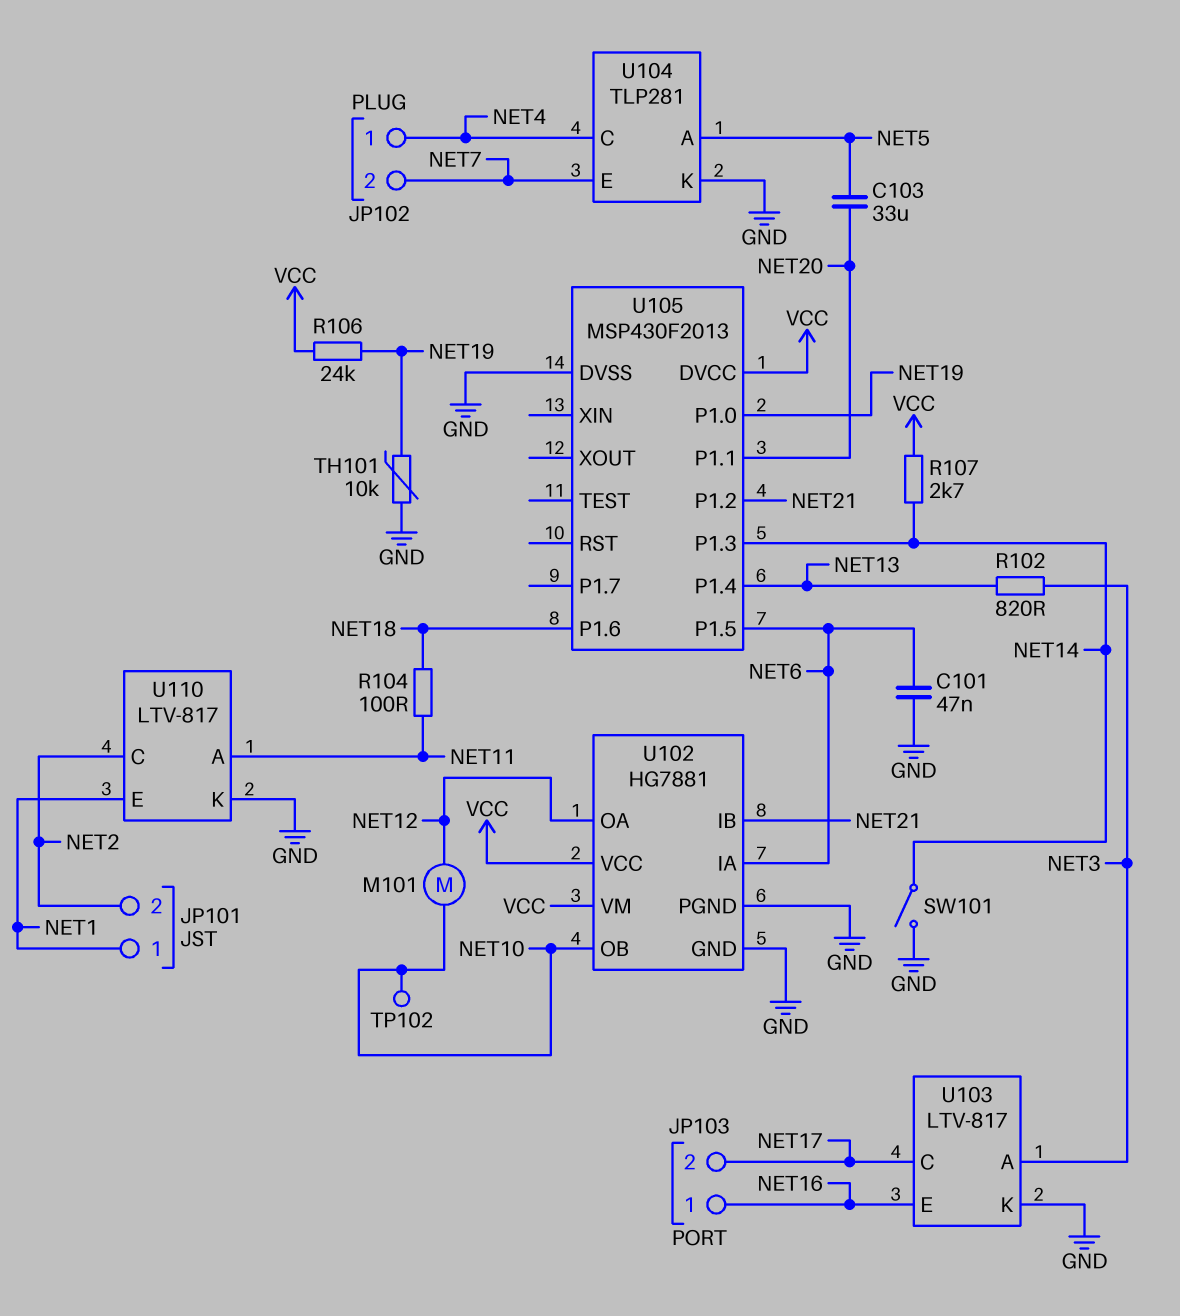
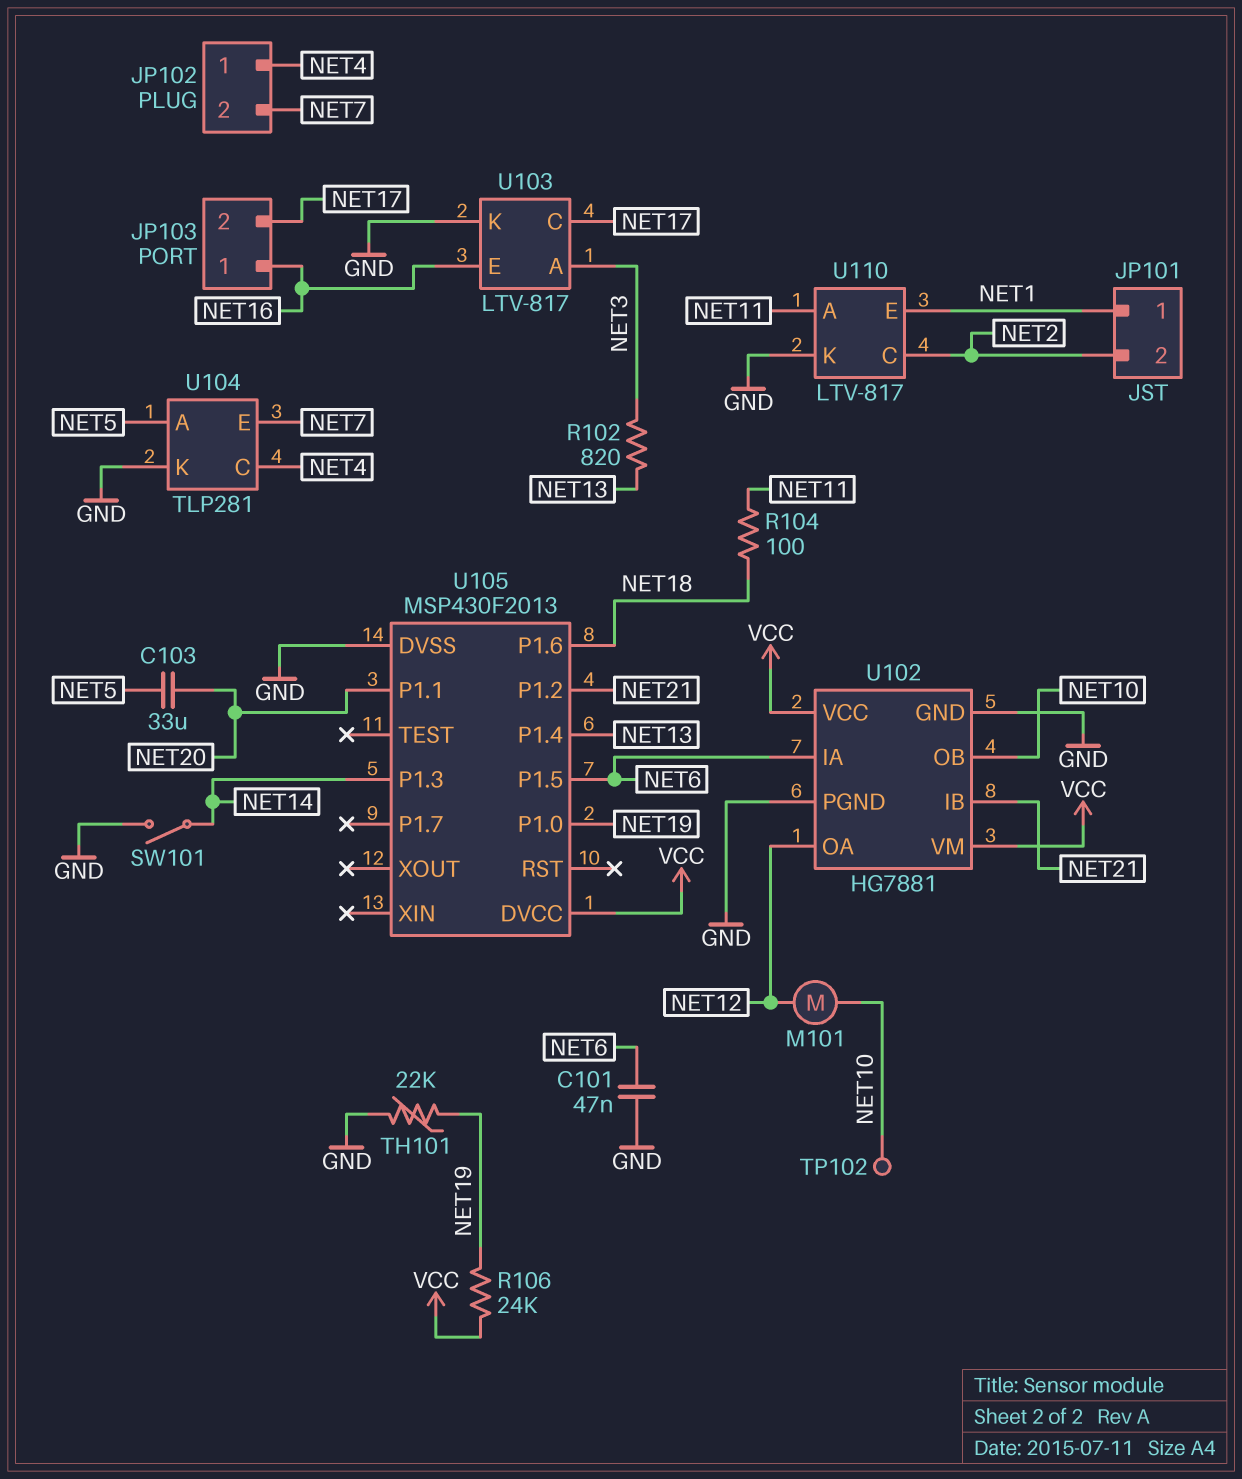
R107: 2.7k (NET14, VCC) -> none
TH101: 10k (GND, NET19) -> 22k (GND, NET19)

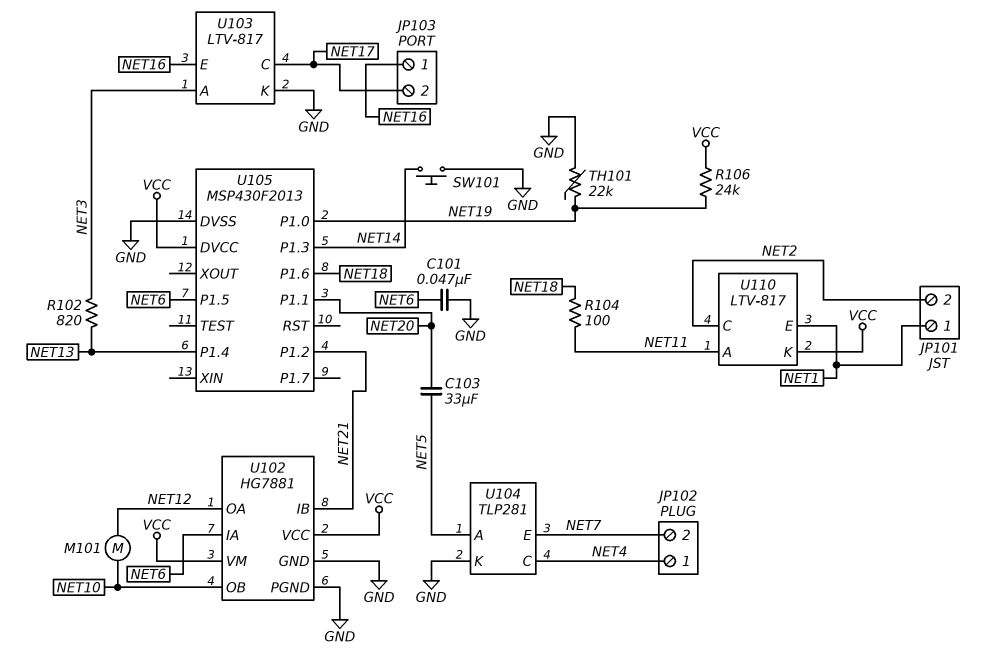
SW101: switch (GND, NET14) -> button (GND, NET14)
TP102: test point (NET10) -> none
U110 pin K: GND -> VCC

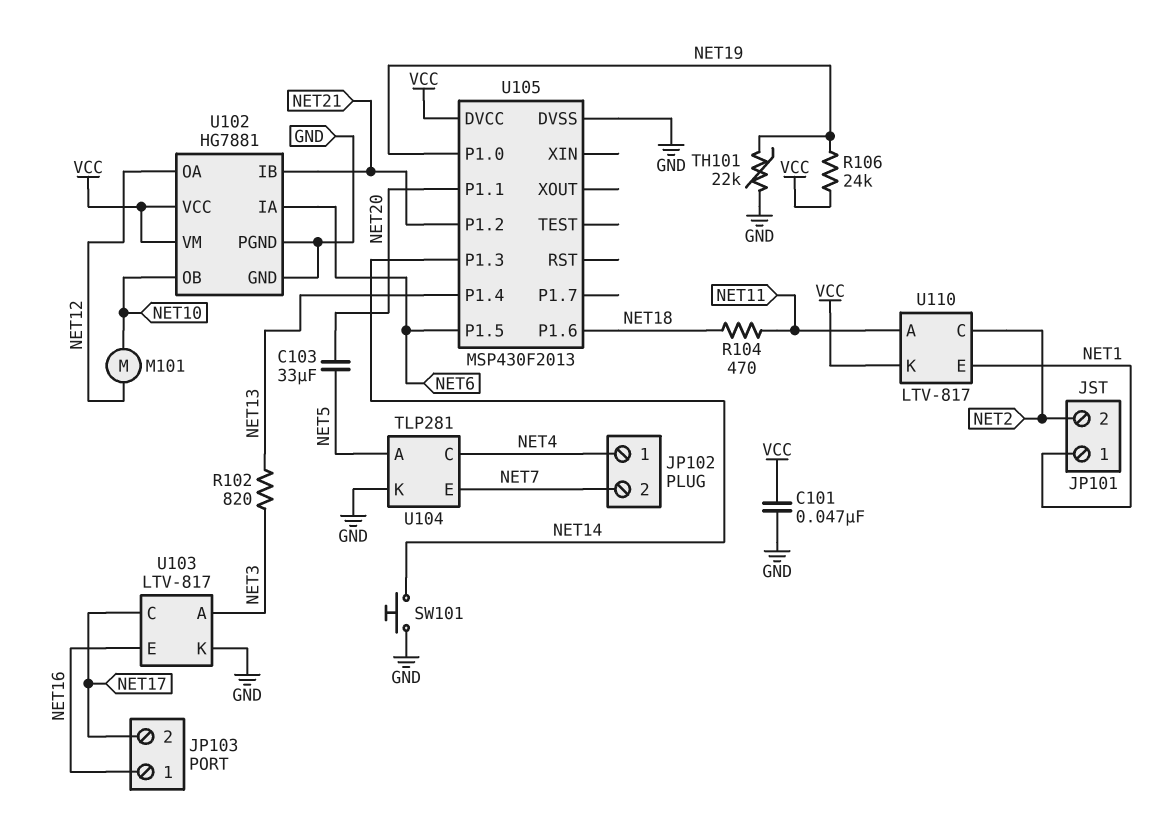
C101: 47nF (GND, NET6) -> 47nF (GND, VCC)
R104: 100 (NET11, NET18) -> 470 (NET11, NET18)

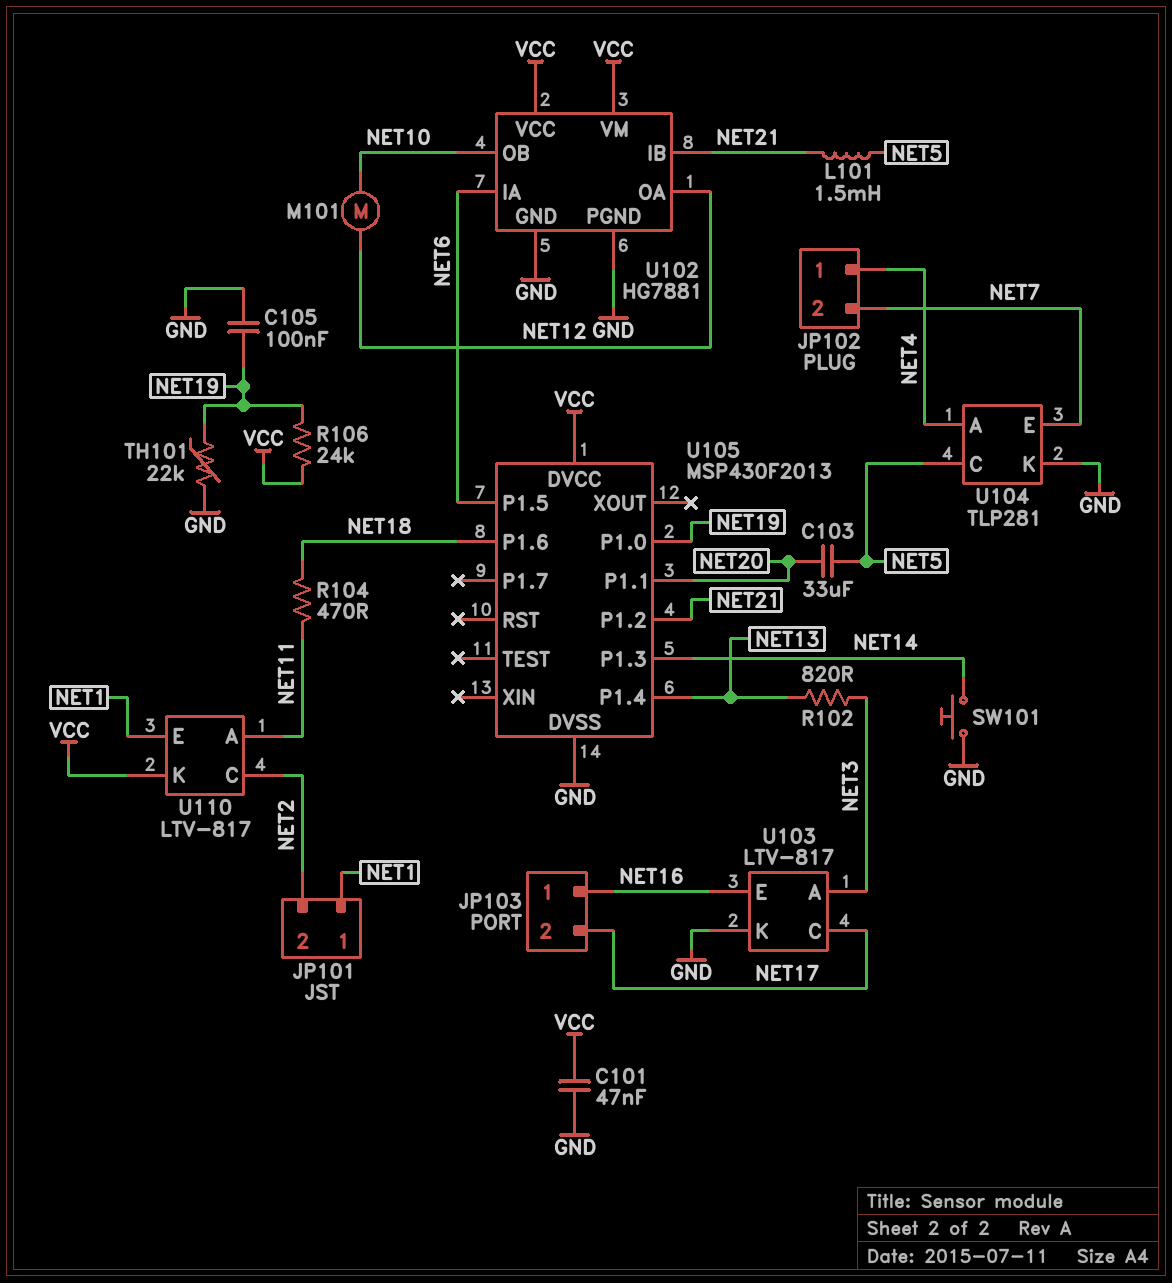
C105: none -> 100nF (GND, NET19)
L101: none -> 1.5mH (NET5, NET21)
U104 pin A: NET5 -> NET4
U104 pin C: NET4 -> NET5

